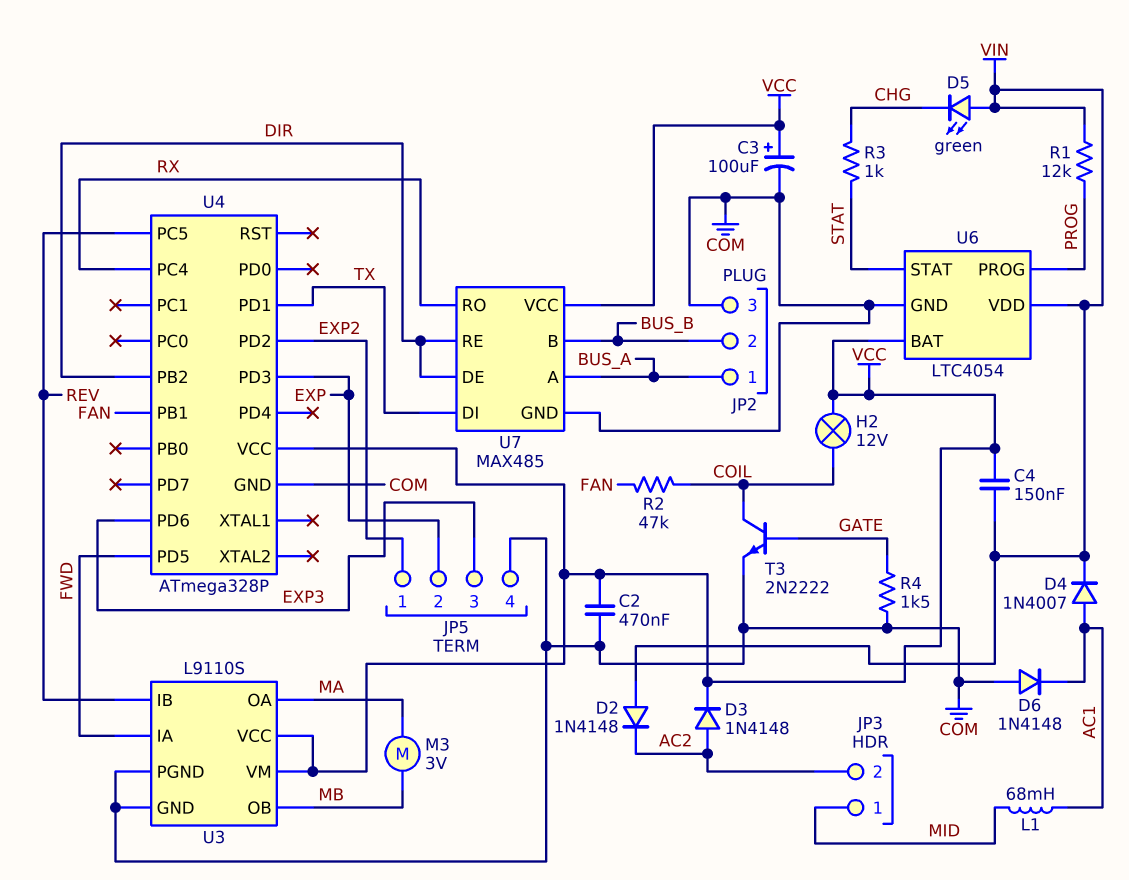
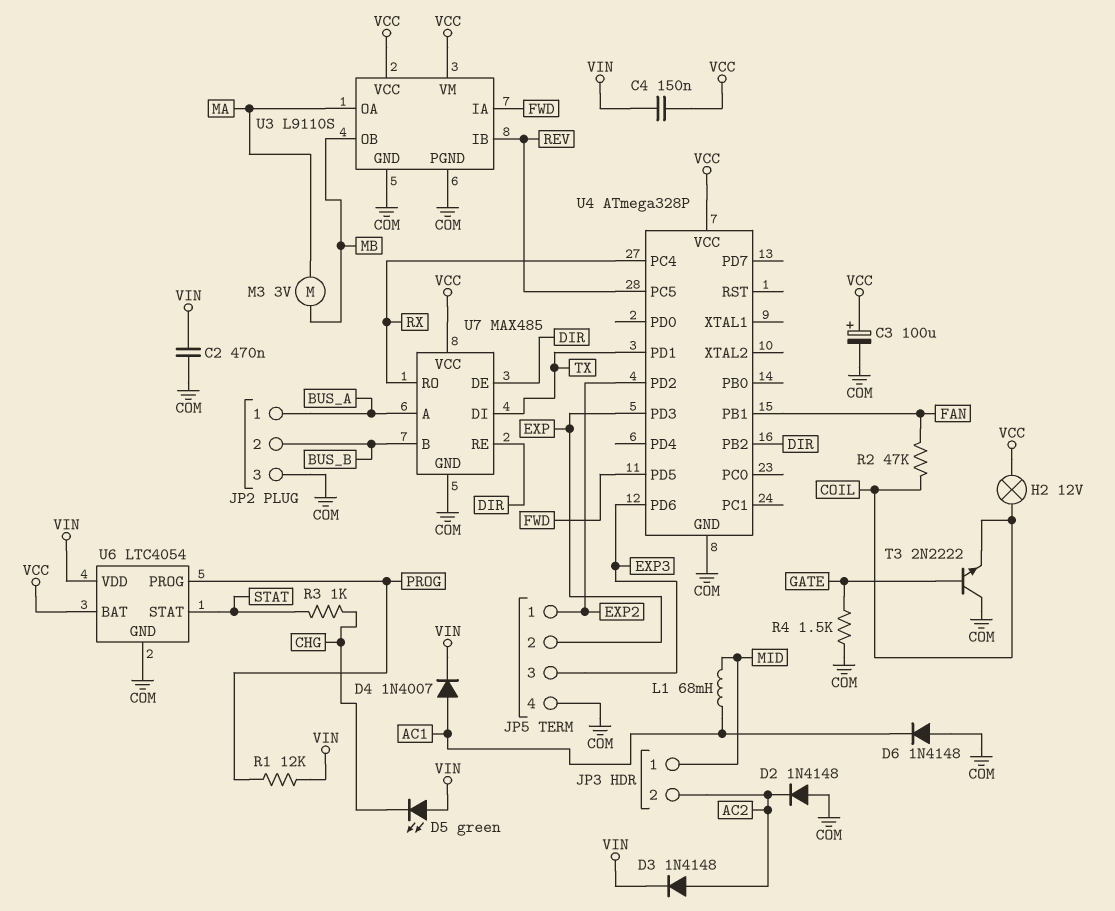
C2: 470nF (COM, VCC) -> 470nF (COM, VIN)
D2: diode 1N4148 (A VIN, K AC2) -> diode 1N4148 (A COM, K AC2)
D3: diode 1N4148 (A AC2, K VCC) -> diode 1N4148 (A AC2, K VIN)
T3: NPN 2N2222 (B GATE, C COIL, E COM) -> NPN 2N2222 (B GATE, C COM, E COIL)

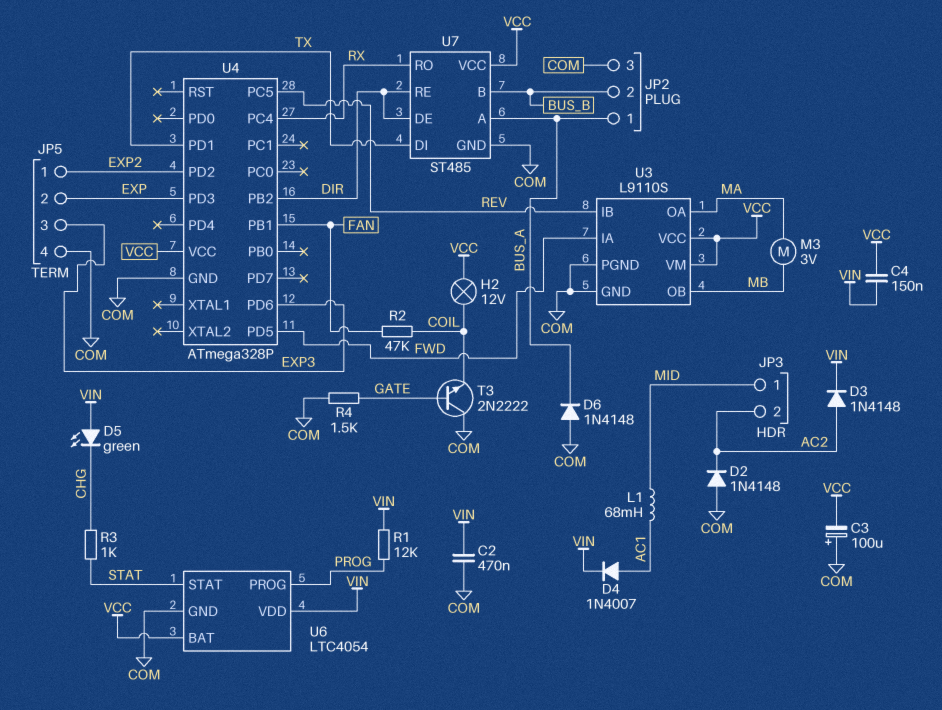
C3: 100uF (plus VCC, minus COM) -> 100uF (plus COM, minus VCC)
D6: diode 1N4148 (A COM, K AC1) -> diode 1N4148 (A COM, K BUS_A)
U7: MAX485 -> ST485

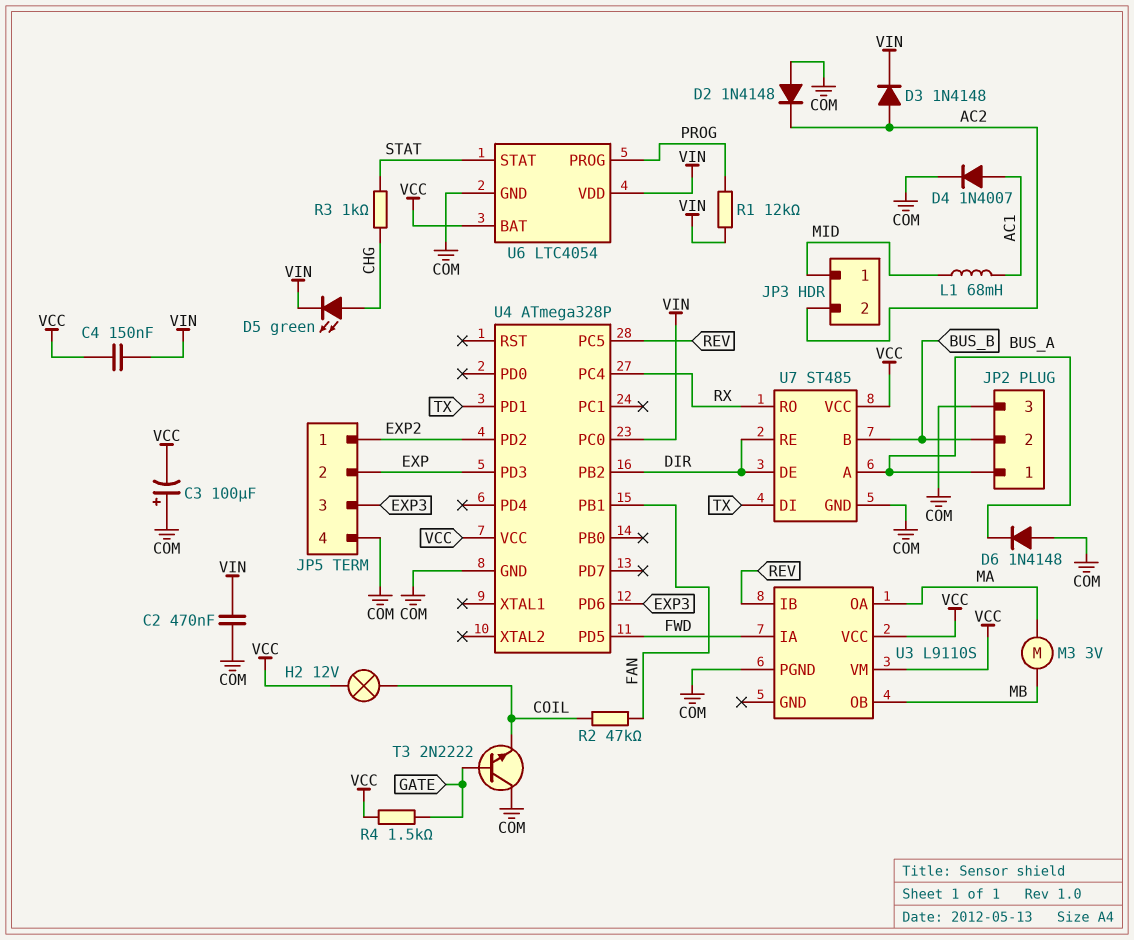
D4: diode 1N4007 (A AC1, K VIN) -> diode 1N4007 (A AC1, K COM)
D5: LED green (A VIN, K CHG) -> LED green (A CHG, K VIN)
R4: 1.5k (COM, GATE) -> 1.5k (GATE, VCC)
U3 pin GND: COM -> none
U4 pin PC0: none -> VIN

